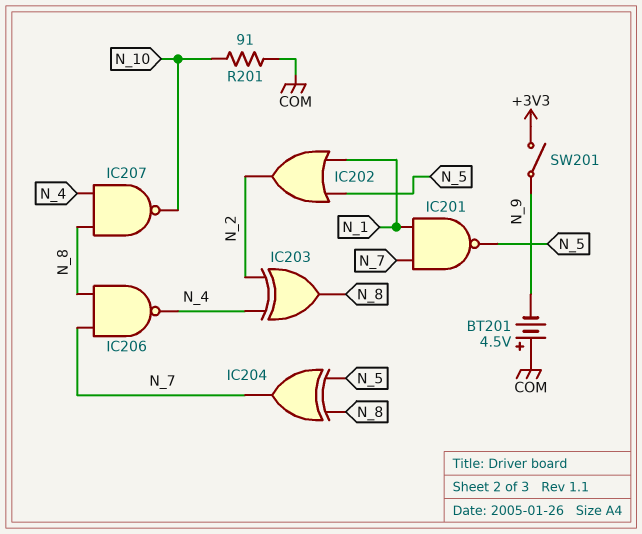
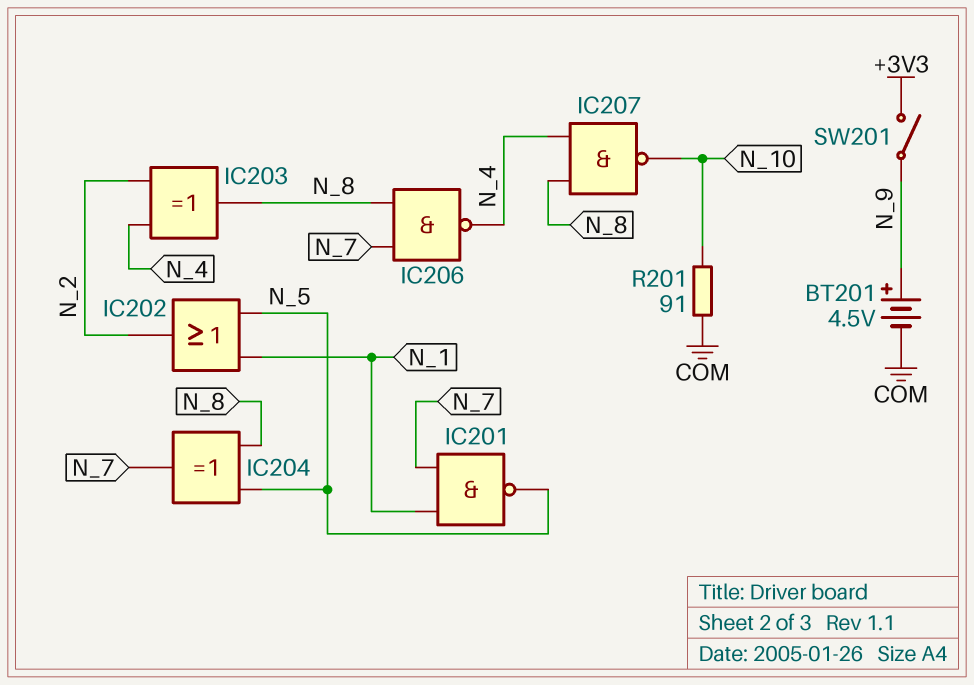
BT201: 4.5V (plus COM, minus N_9) -> 4.5V (plus N_9, minus COM)

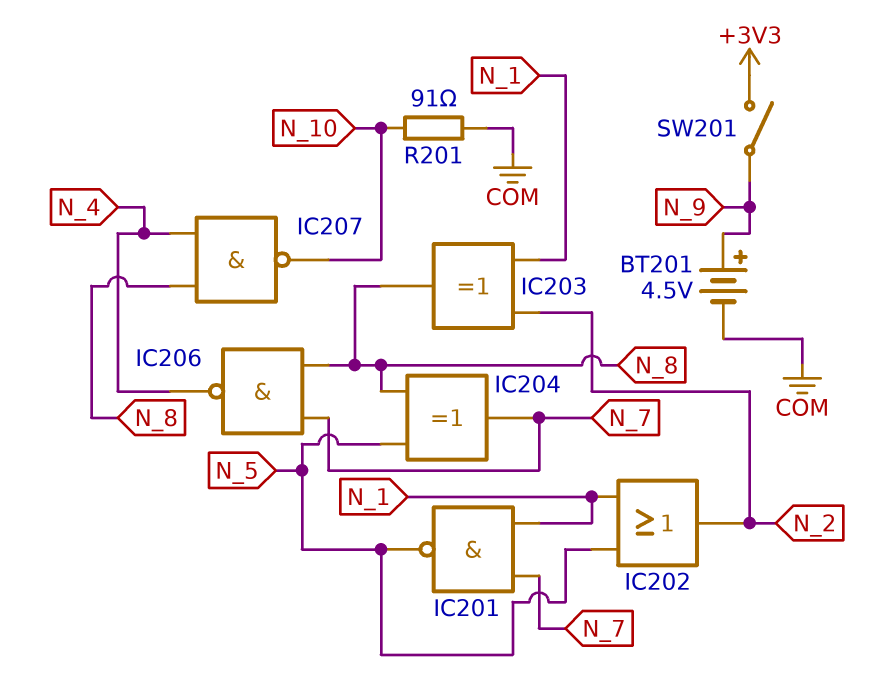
IC203: XOR (in N_2, in N_4, out N_8) -> XOR (in N_1, in N_2, out N_8)

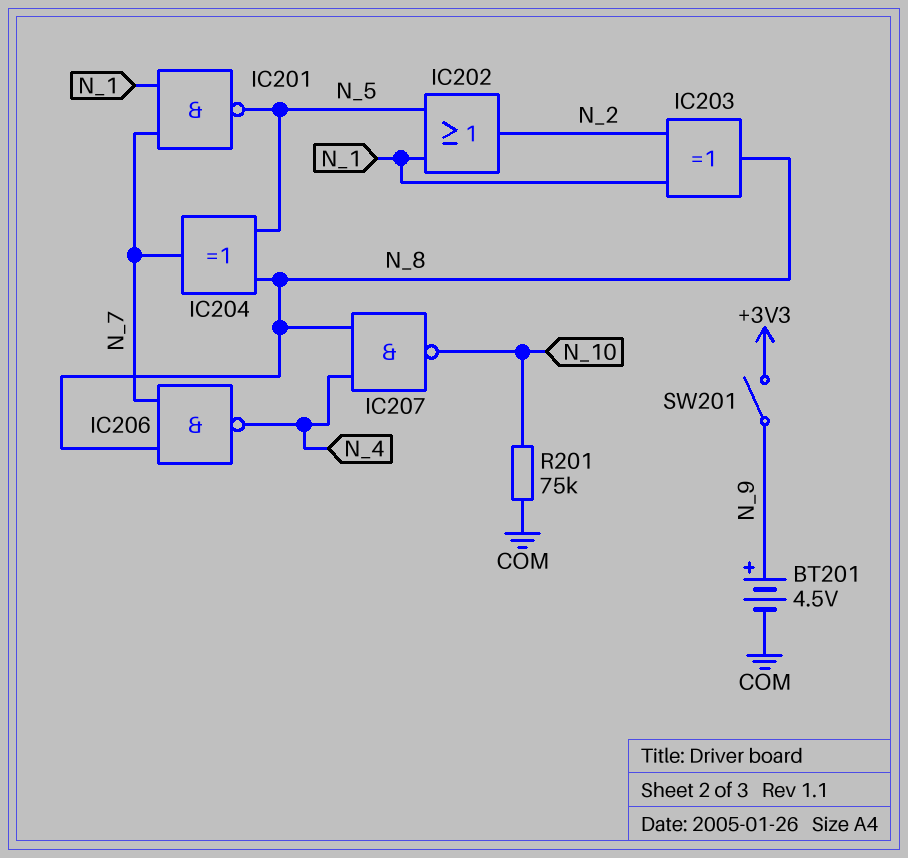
R201: 91 (COM, N_10) -> 75k (COM, N_10)

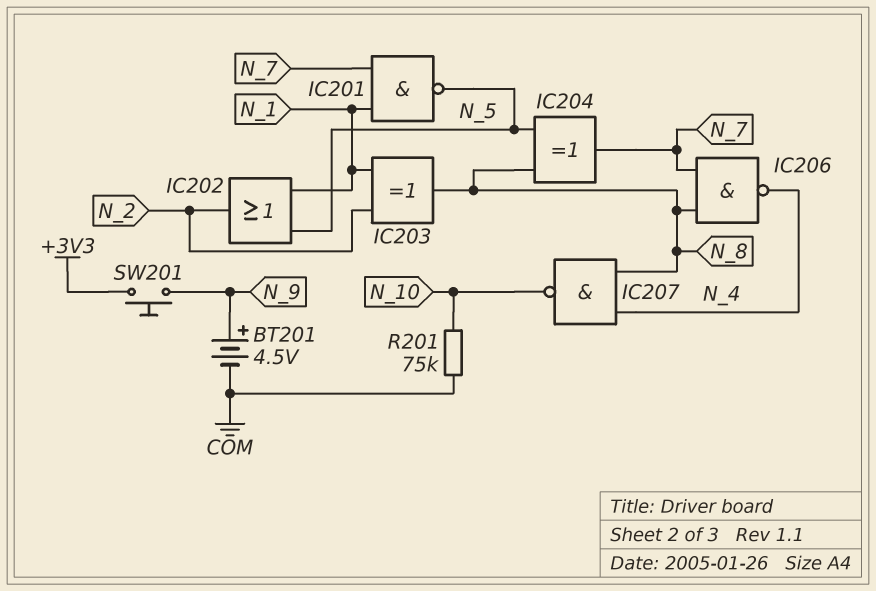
SW201: switch (+3V3, N_9) -> button (+3V3, N_9)

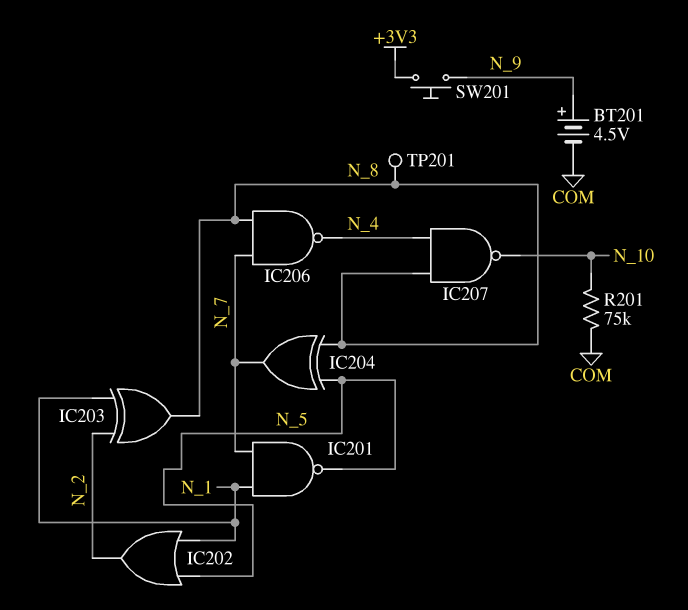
TP201: none -> test point (N_8)

